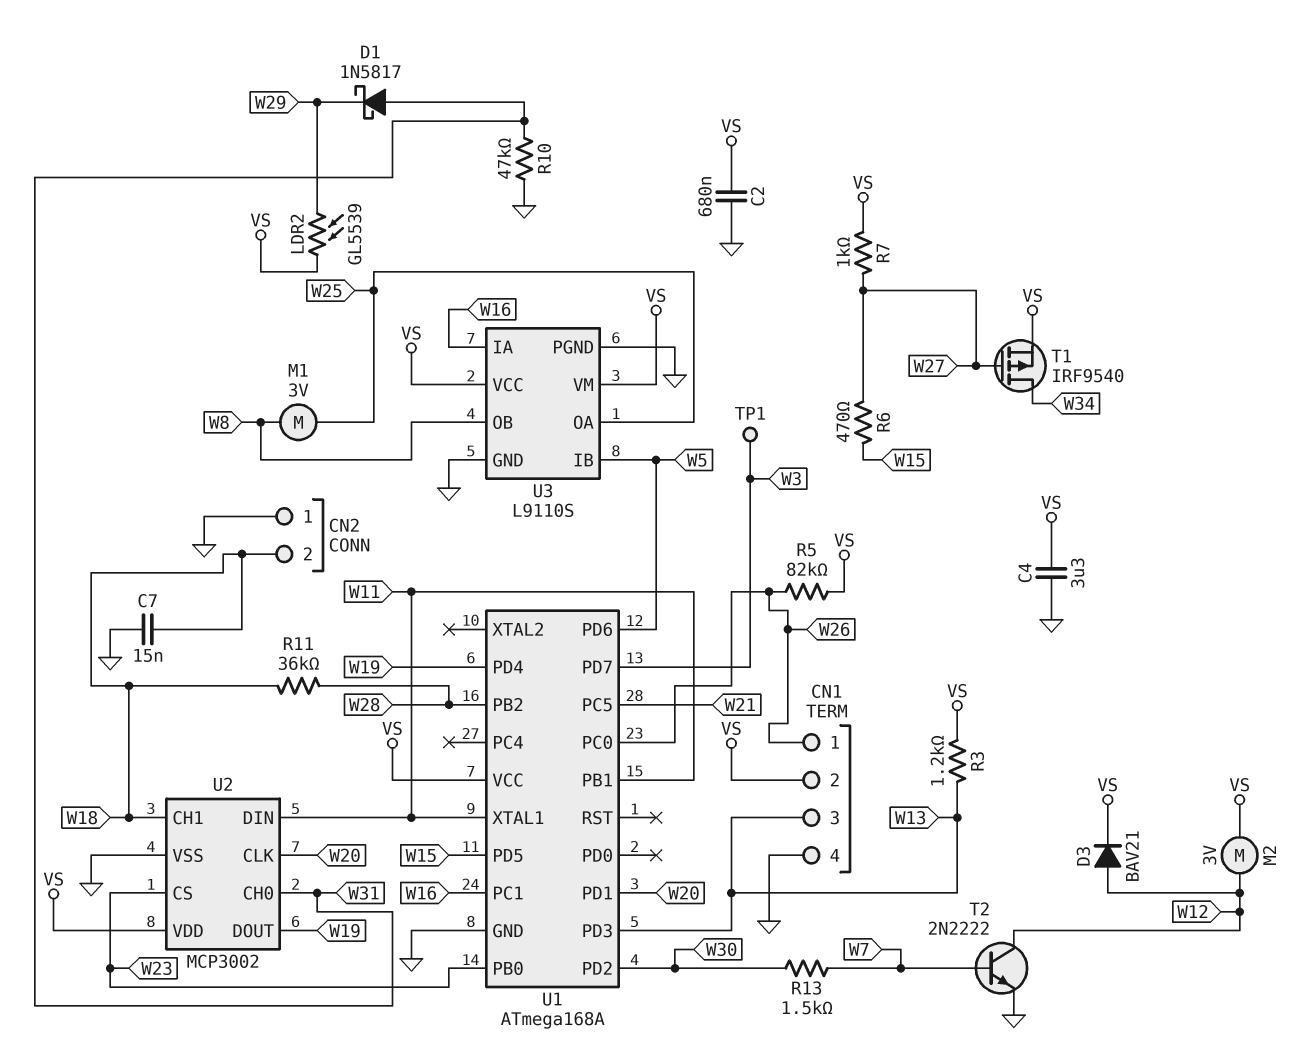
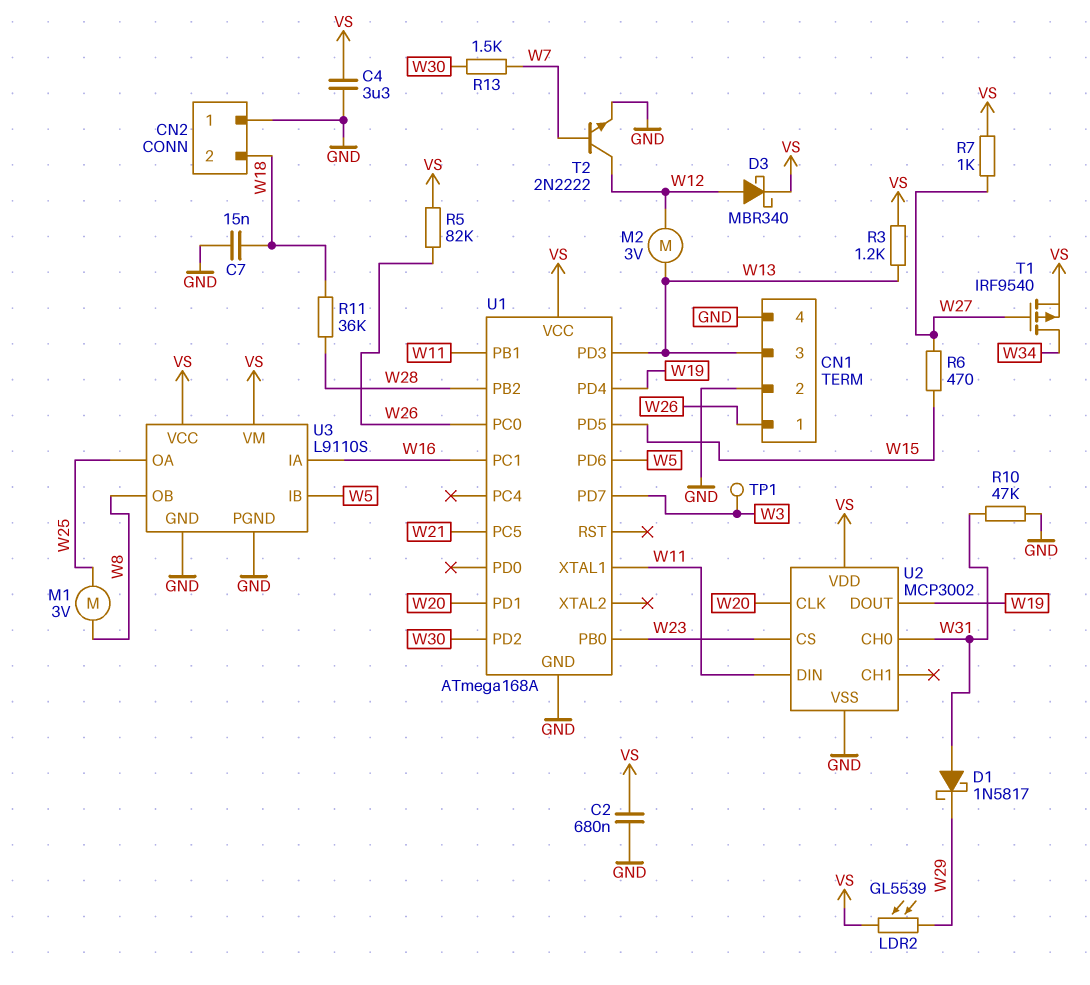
CN1 pin 2: VS -> GND
D3: diode BAV21 (A W12, K VS) -> schottky MBR340 (A W12, K VS)
M2: motor 3V (VS, W12) -> motor 3V (W12, W13)
U2 pin CH1: W18 -> none

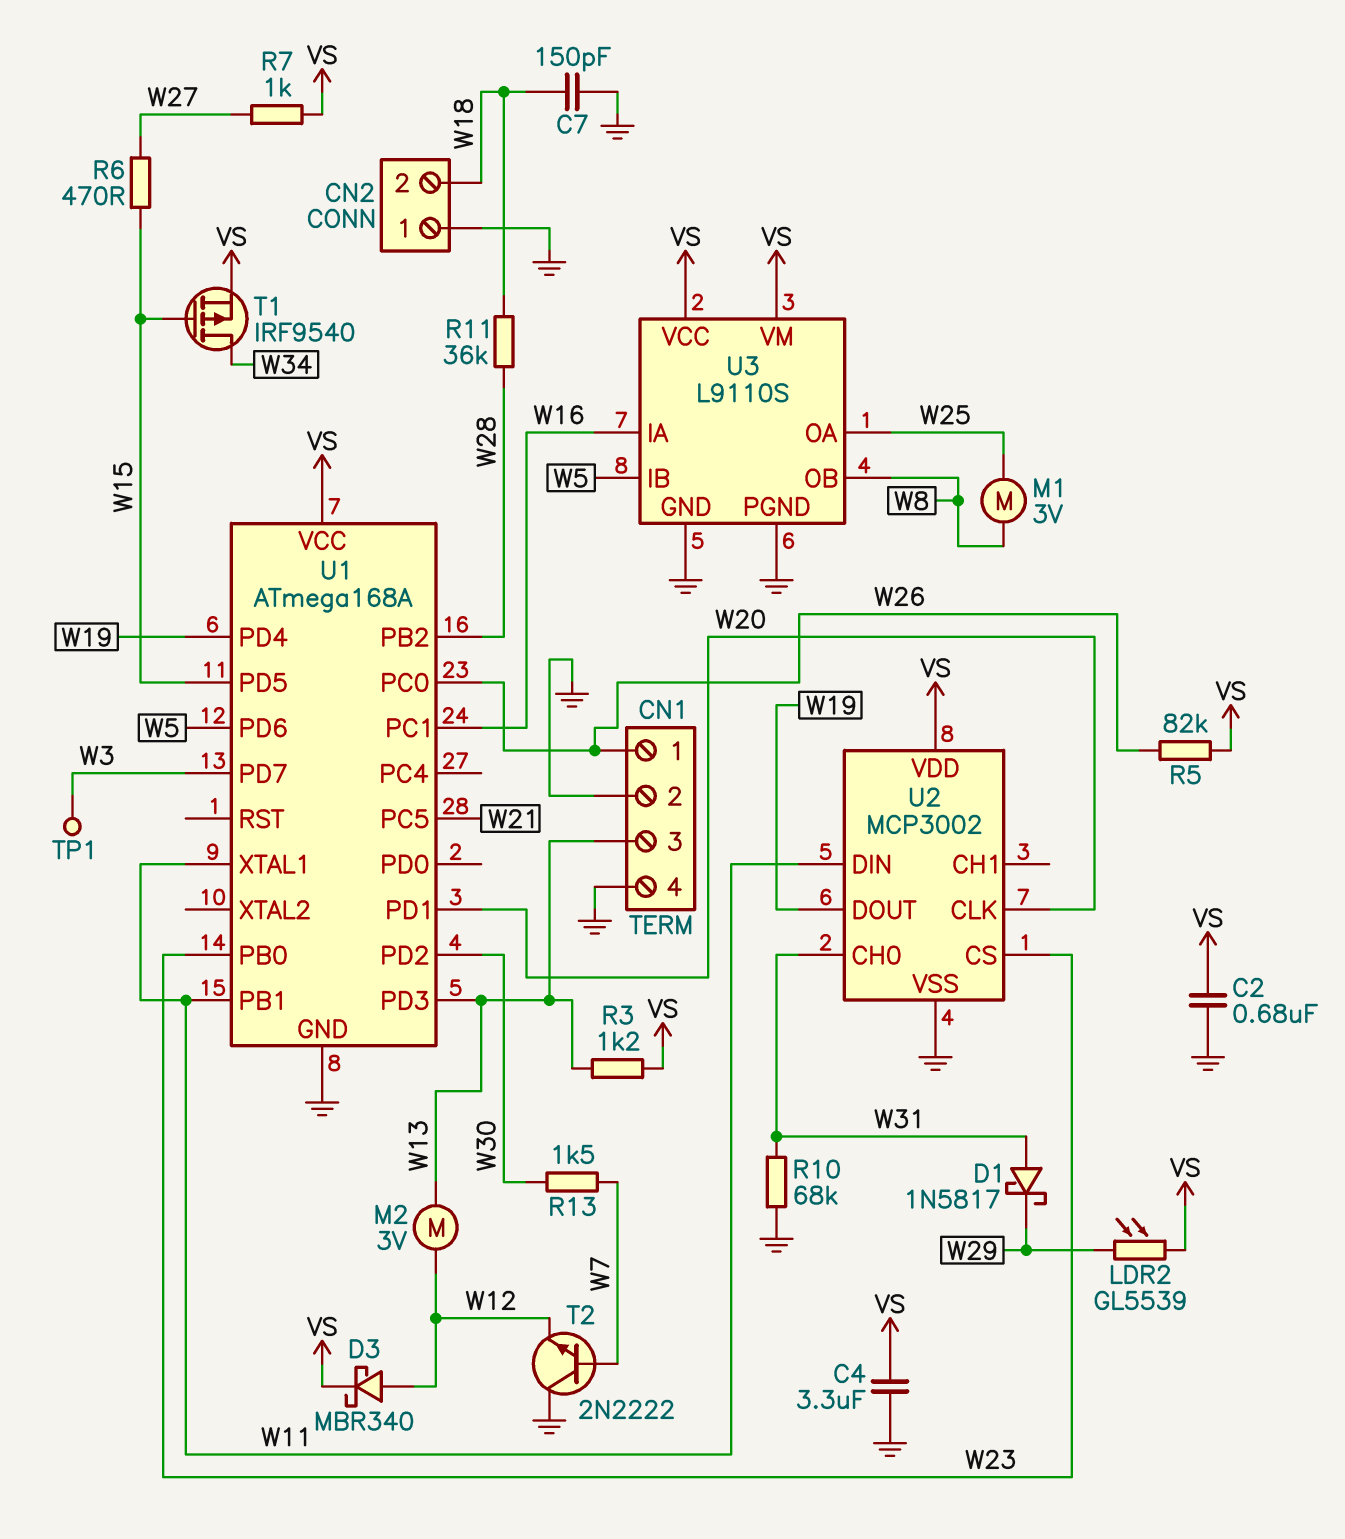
C7: 15nF (GND, W18) -> 150pF (GND, W18)
R10: 47k (GND, W31) -> 68k (GND, W31)
T1: PMOS IRF9540 (G W27, D W34, S VS) -> PMOS IRF9540 (G W15, D W34, S VS)
T2: NPN 2N2222 (B W7, C W12, E GND) -> NPN 2N2222 (B W7, C GND, E W12)

